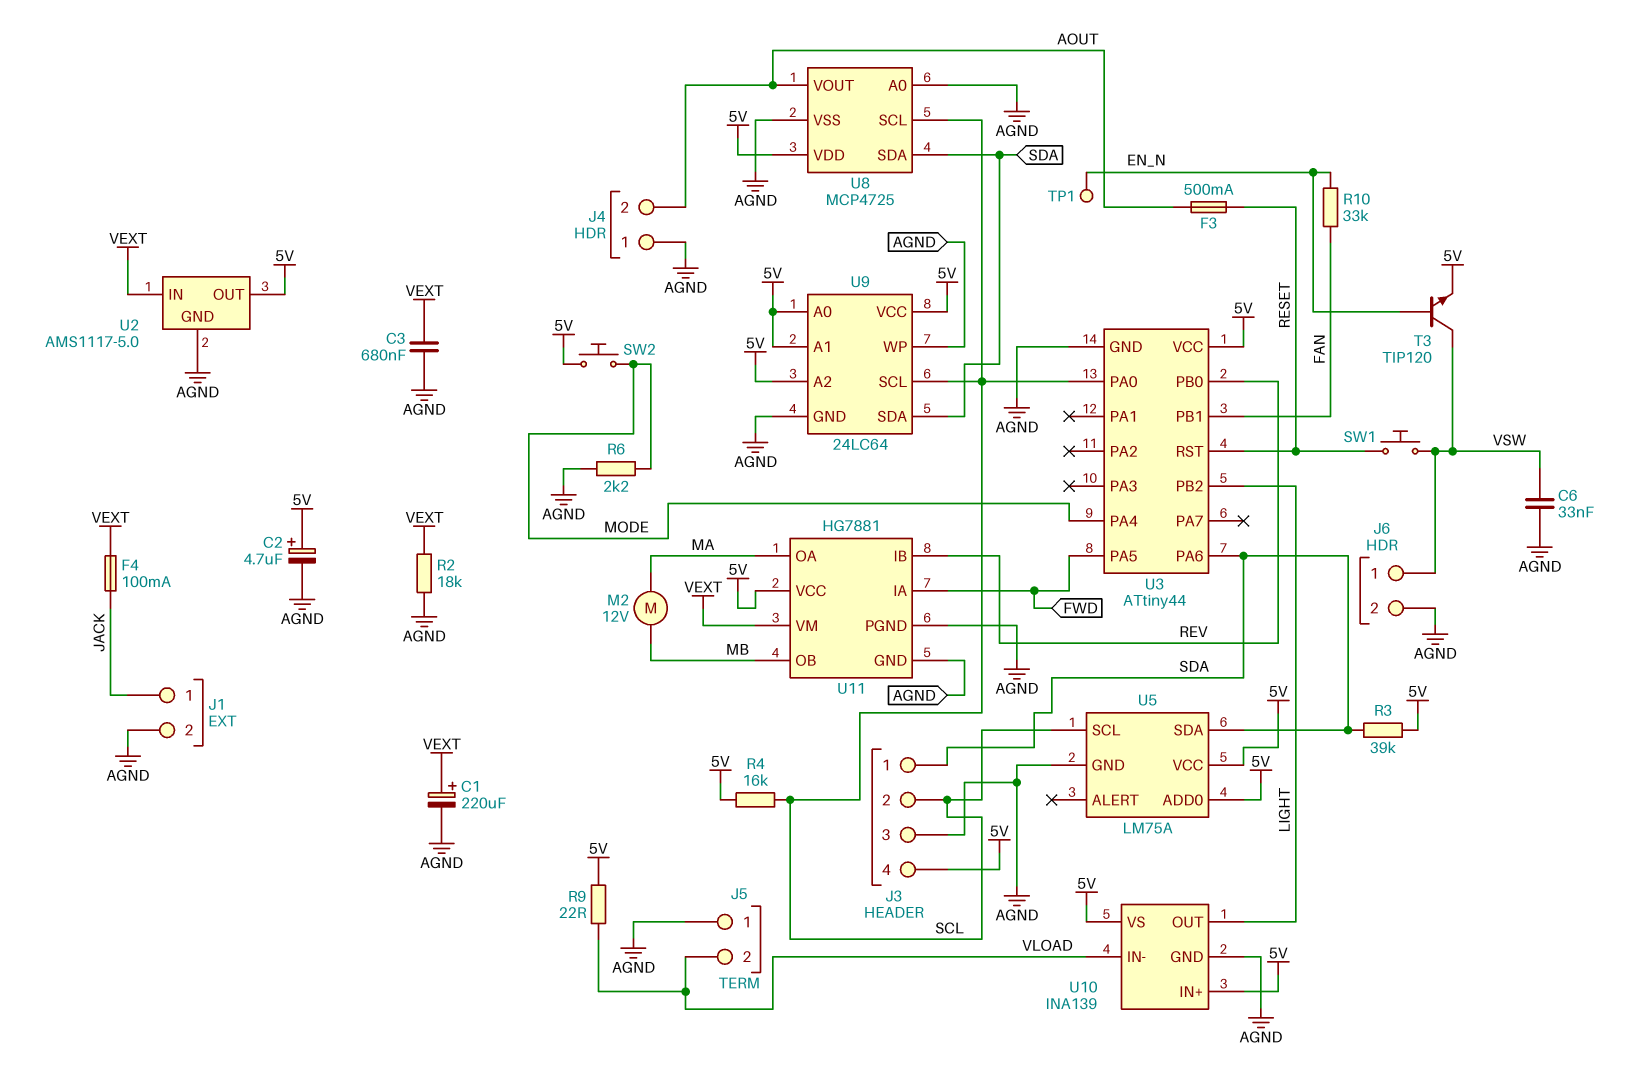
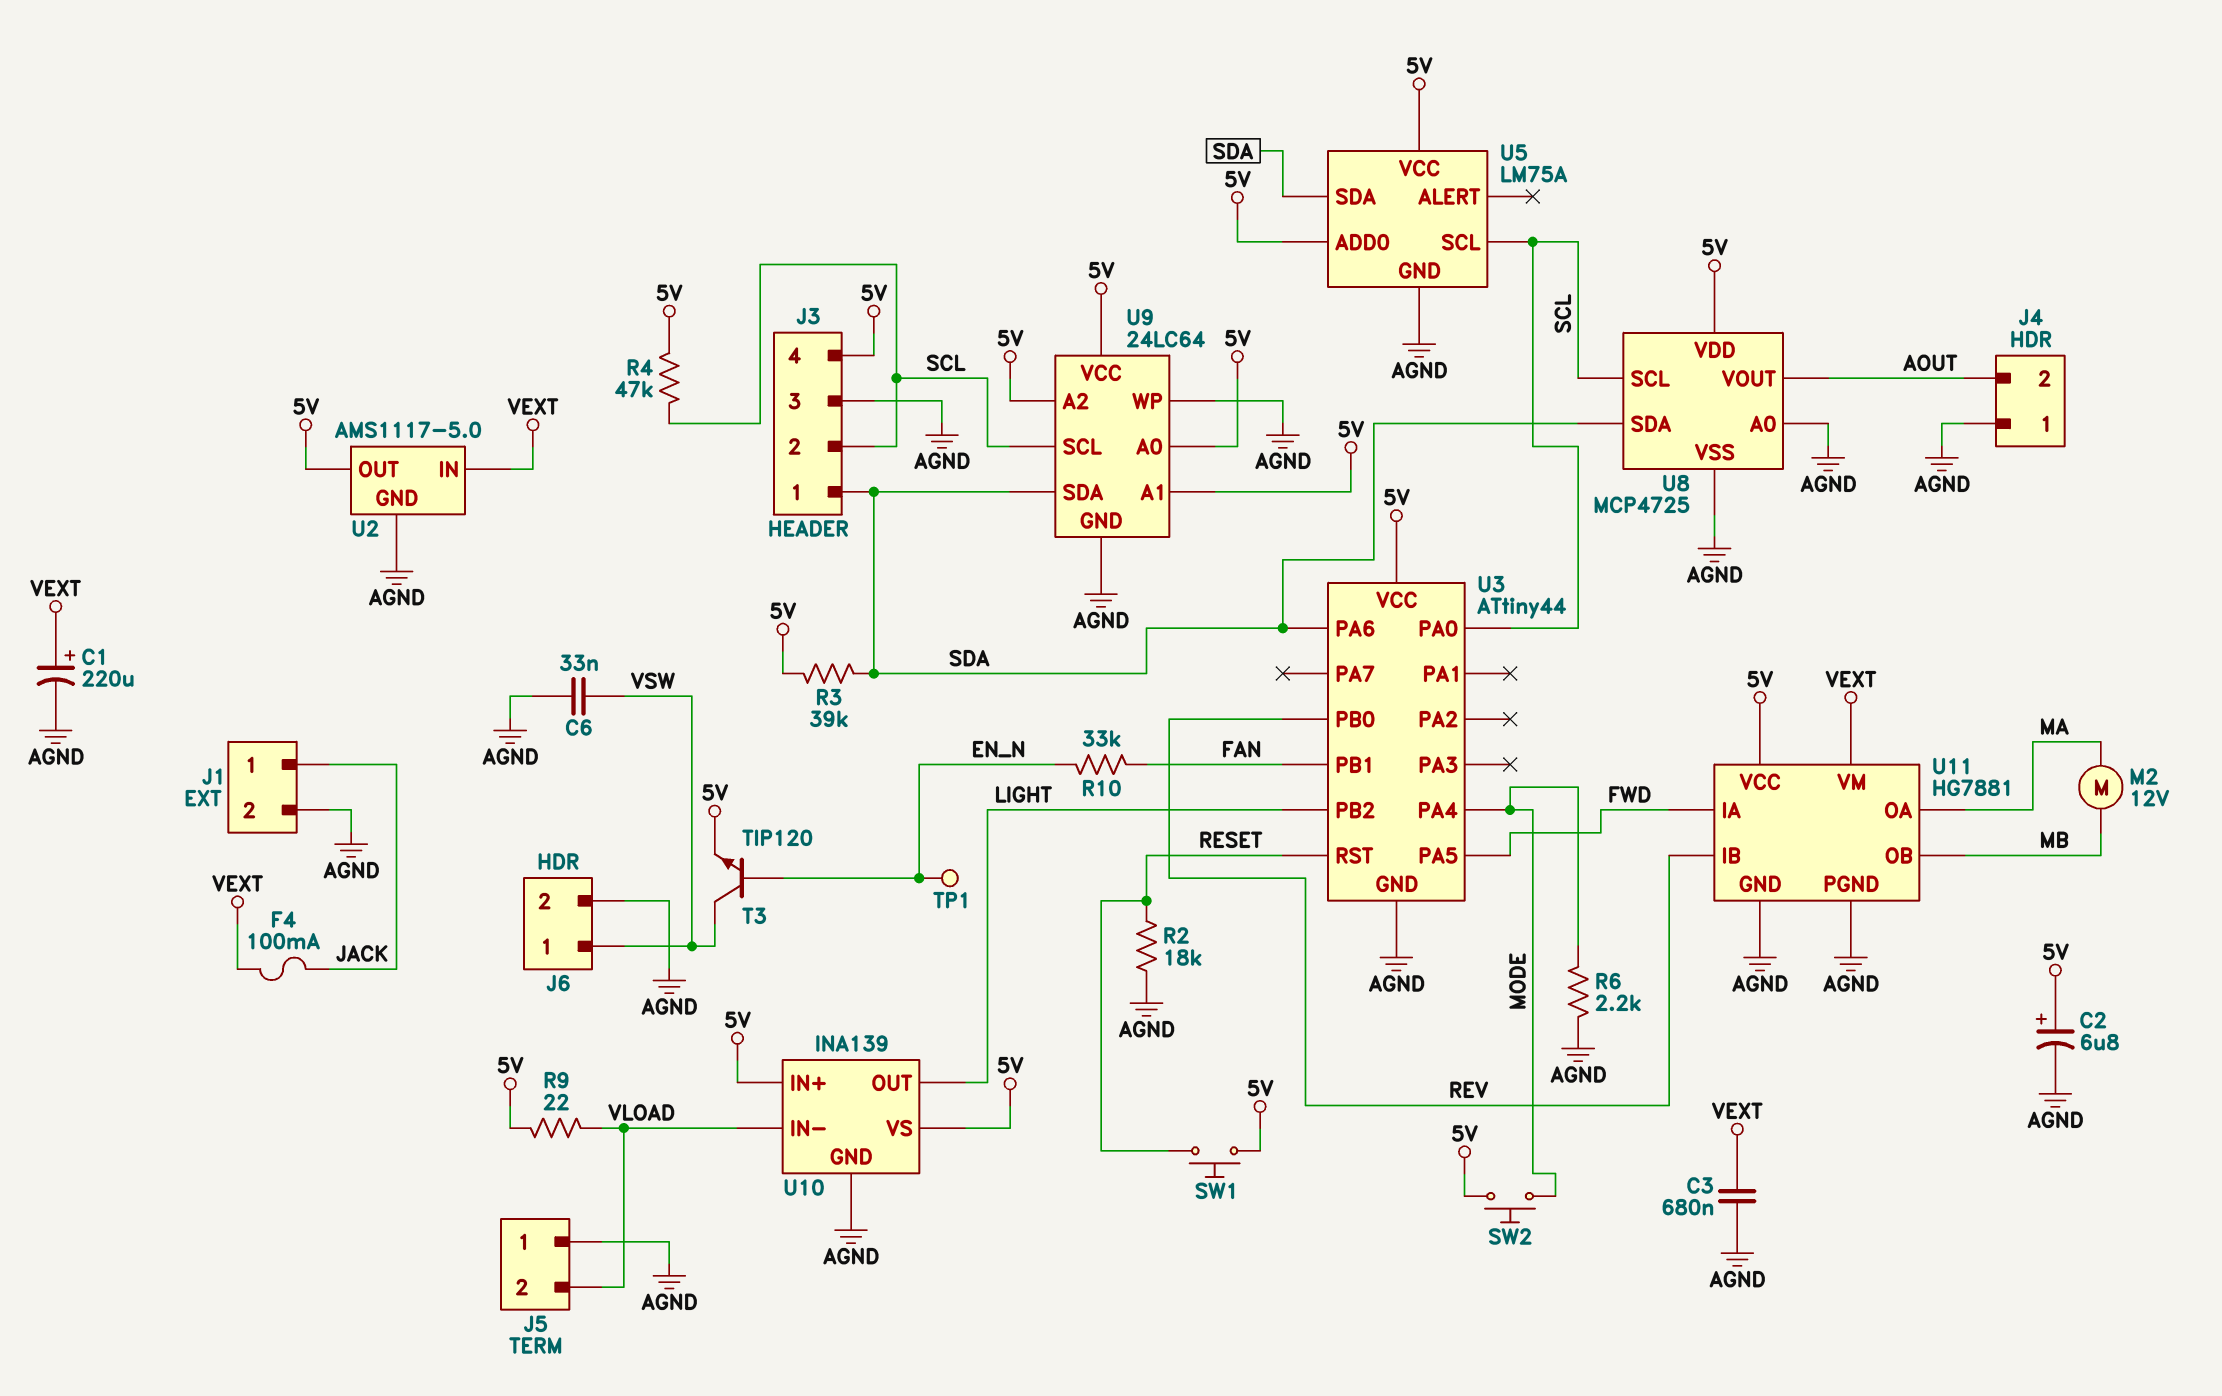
C2: 4.7uF (plus 5V, minus AGND) -> 6.8uF (plus 5V, minus AGND)
F3: 500mA (AOUT, RESET) -> none
R2: 18k (AGND, VEXT) -> 18k (AGND, RESET)
R4: 16k (5V, SCL) -> 47k (5V, SCL)
SW1: button (RESET, VSW) -> button (5V, RESET)

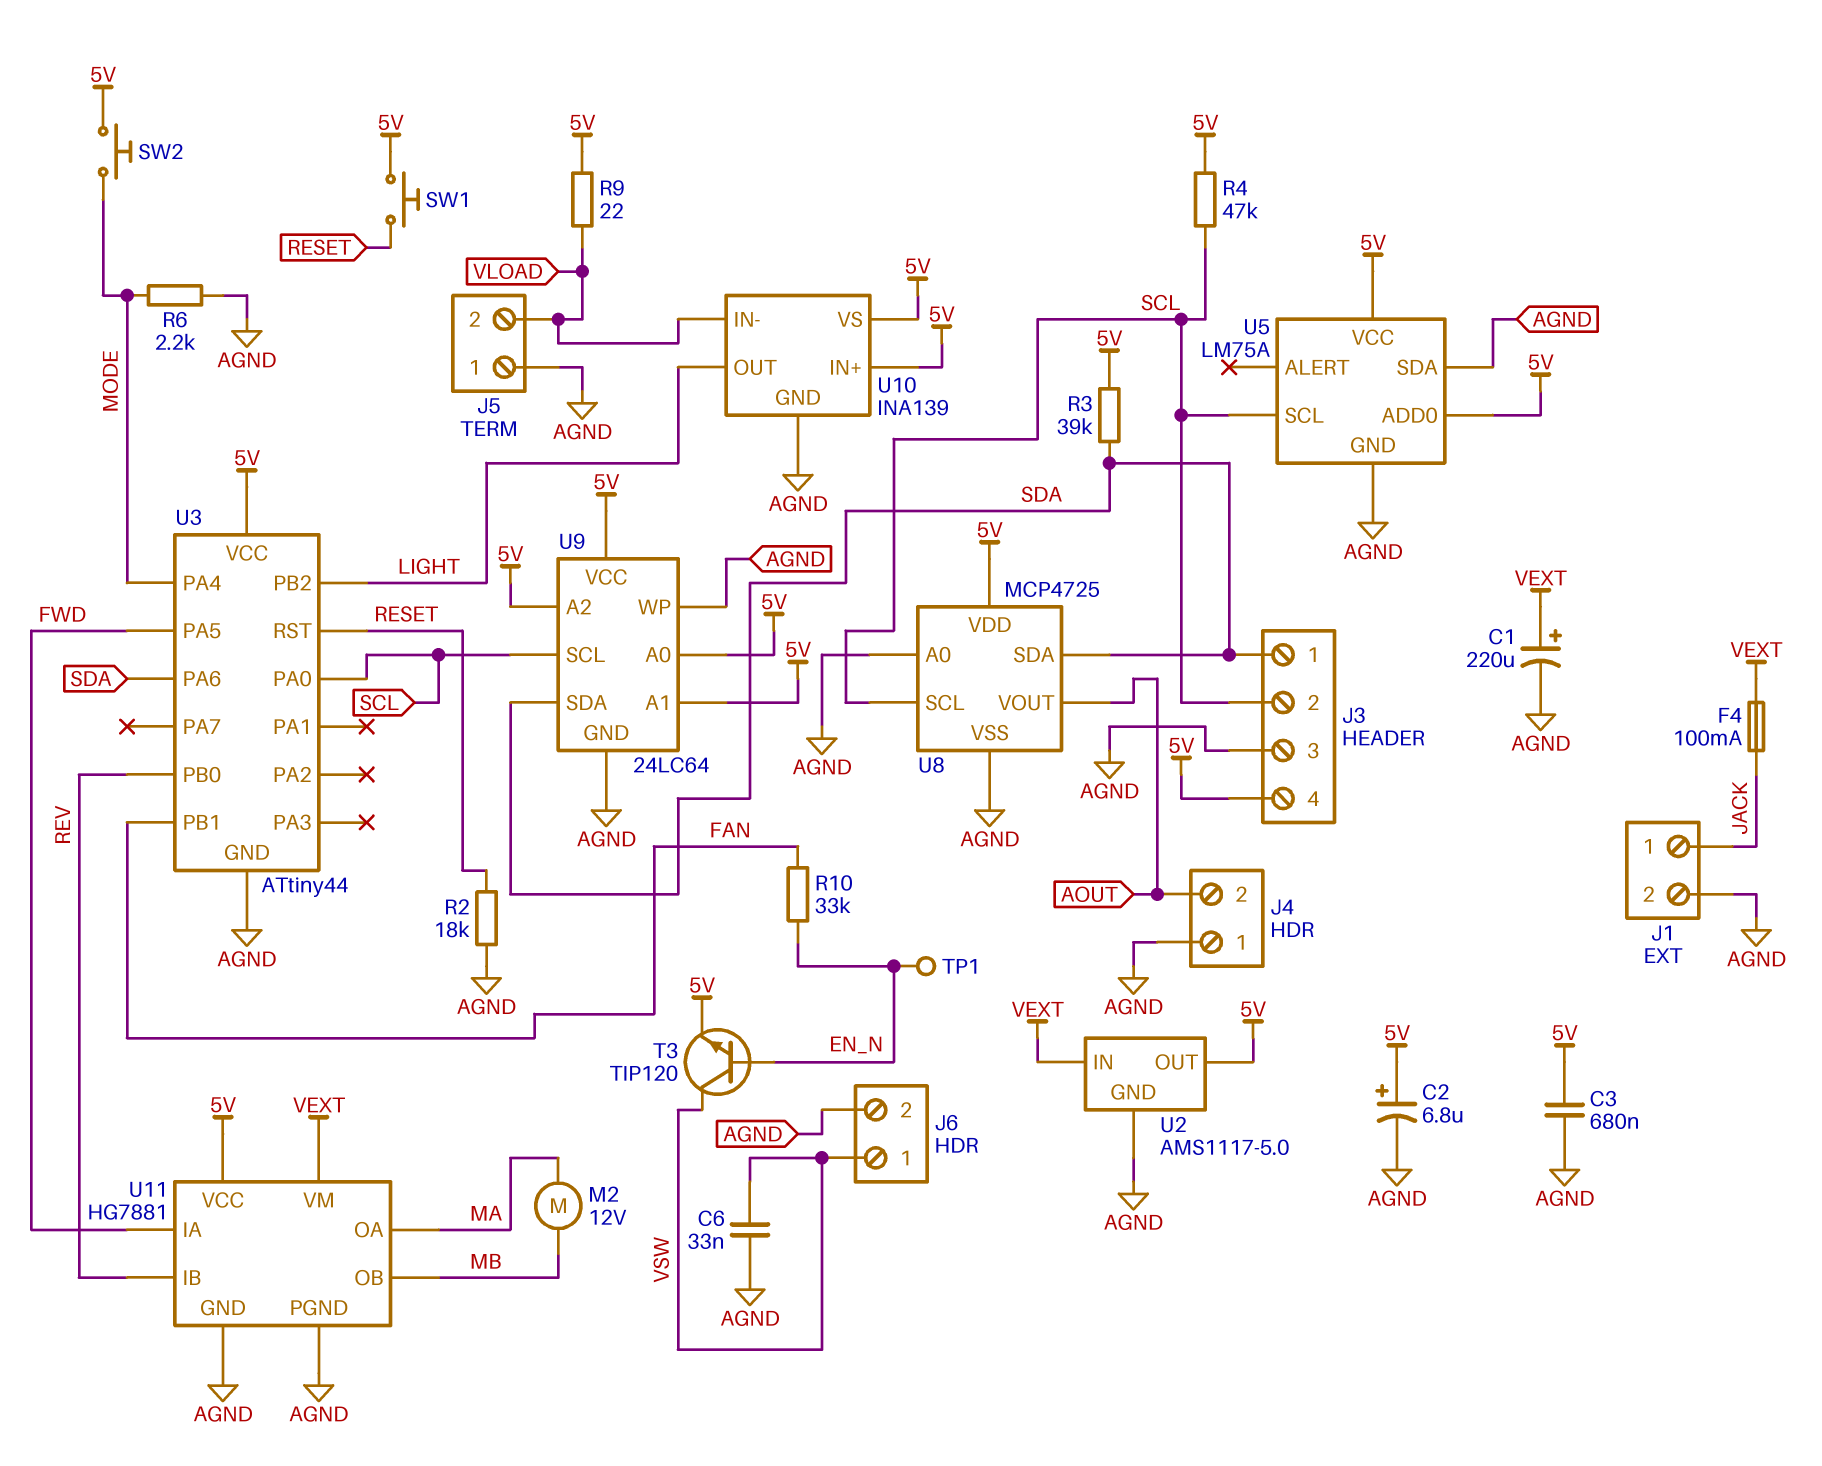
C3: 680nF (AGND, VEXT) -> 680nF (5V, AGND)
U5 pin SDA: SDA -> AGND

